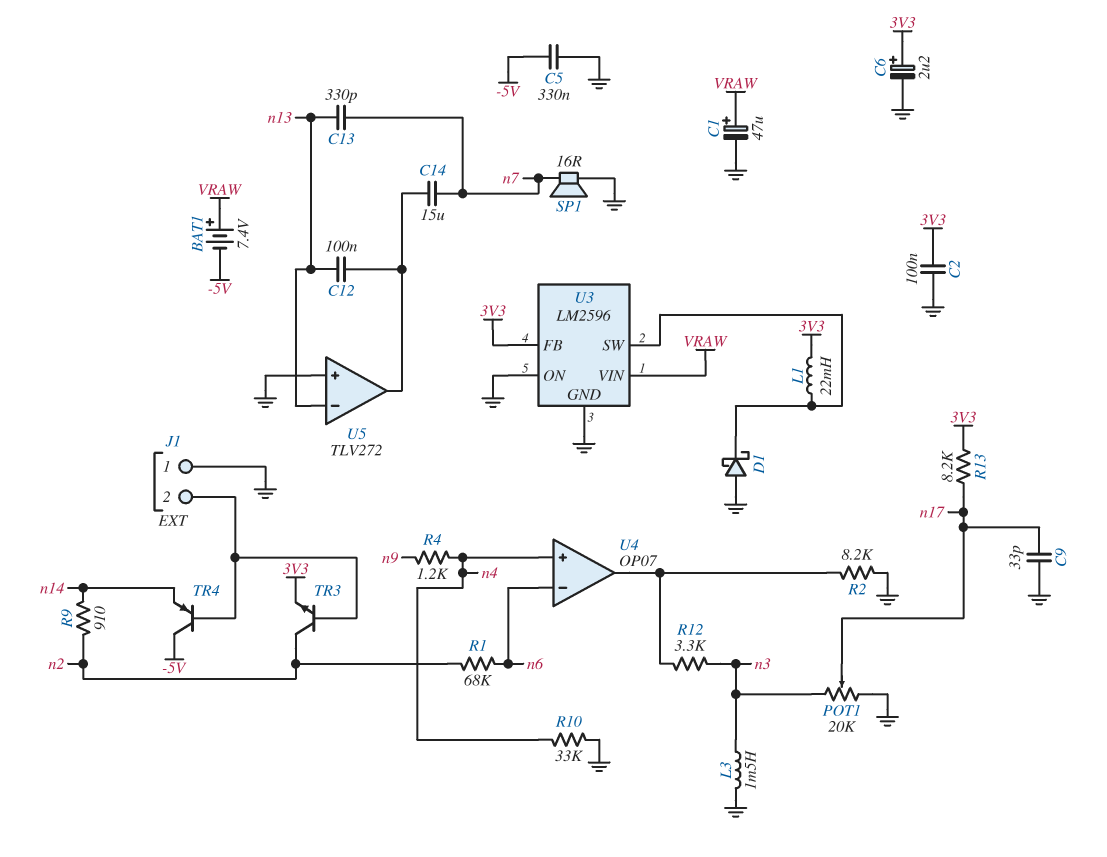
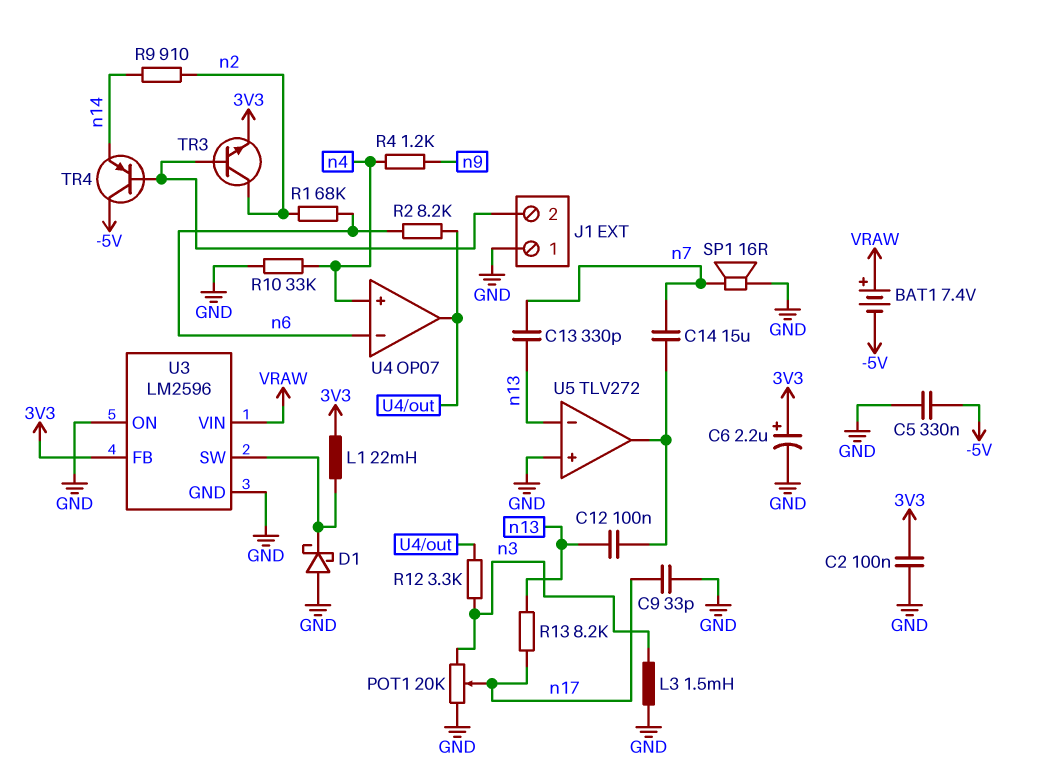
C1: 47uF (plus VRAW, minus GND) -> none
R2: 8.2k (GND, U4/out) -> 8.2k (U4/out, n6)
R13: 8.2k (3V3, n17) -> 8.2k (n13, n17)

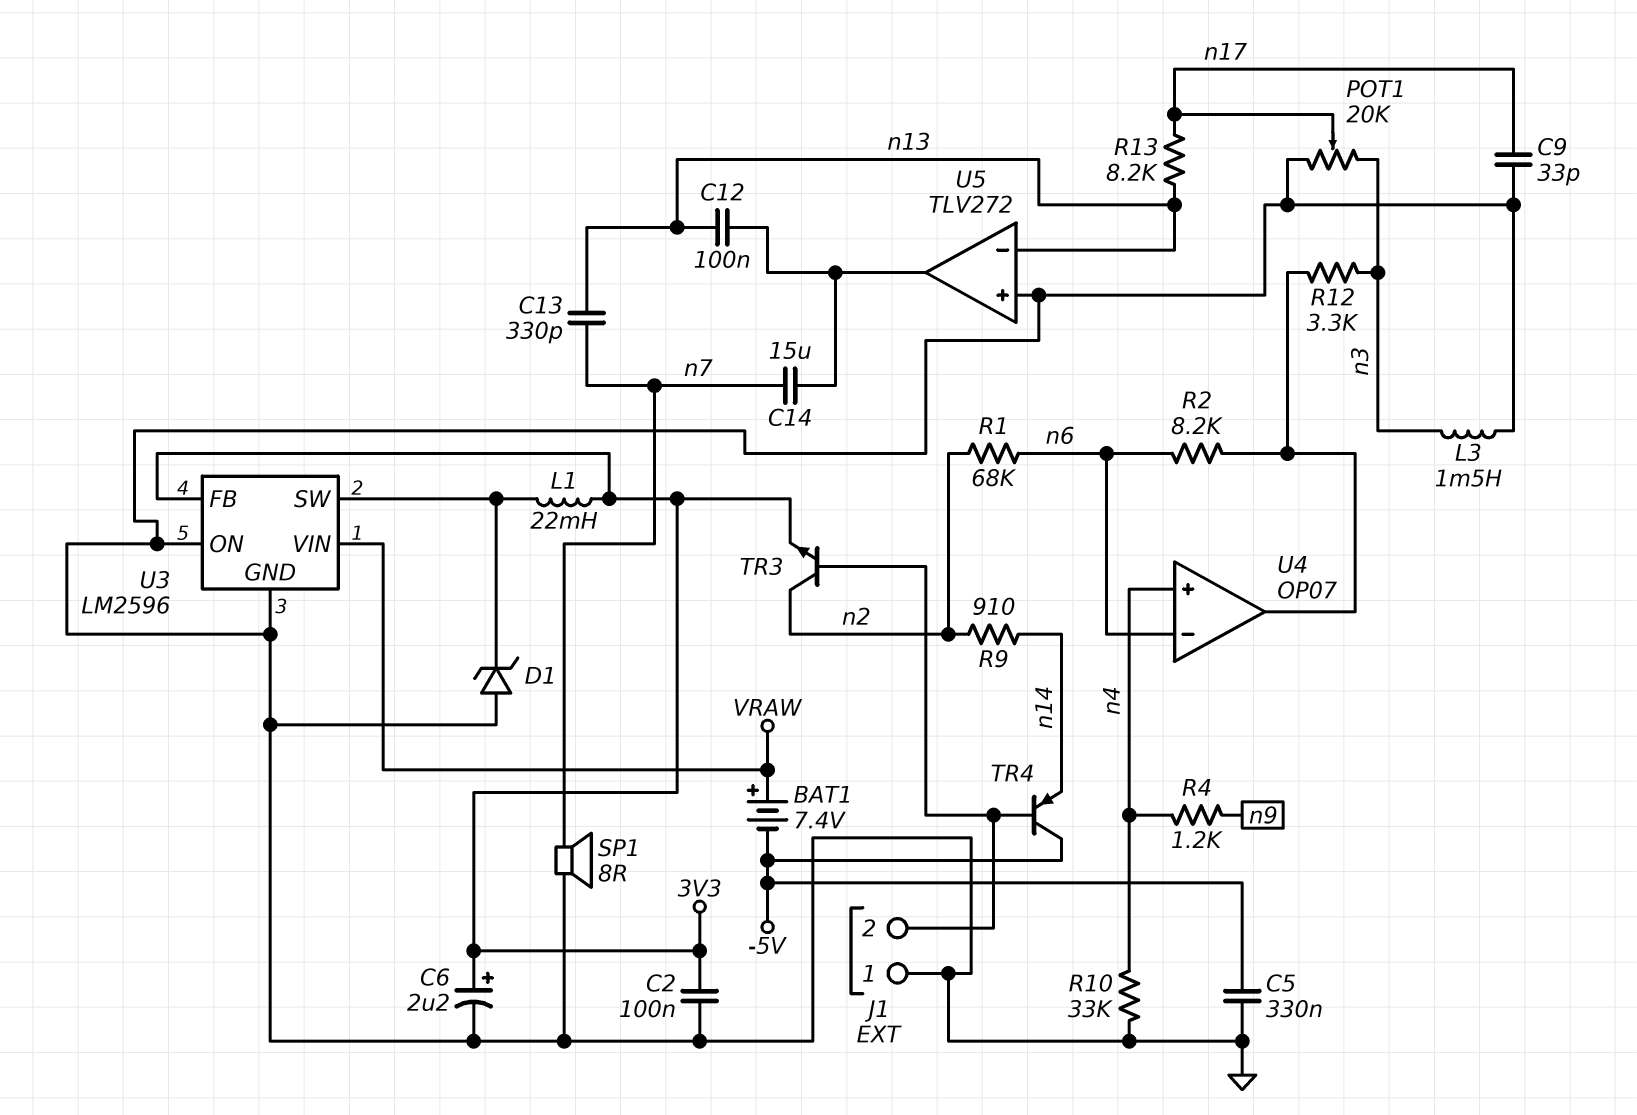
D1: schottky (A GND, K U3/SW) -> zener (A GND, K U3/SW)
SP1: speaker 16R (GND, n7) -> speaker 8R (GND, n7)

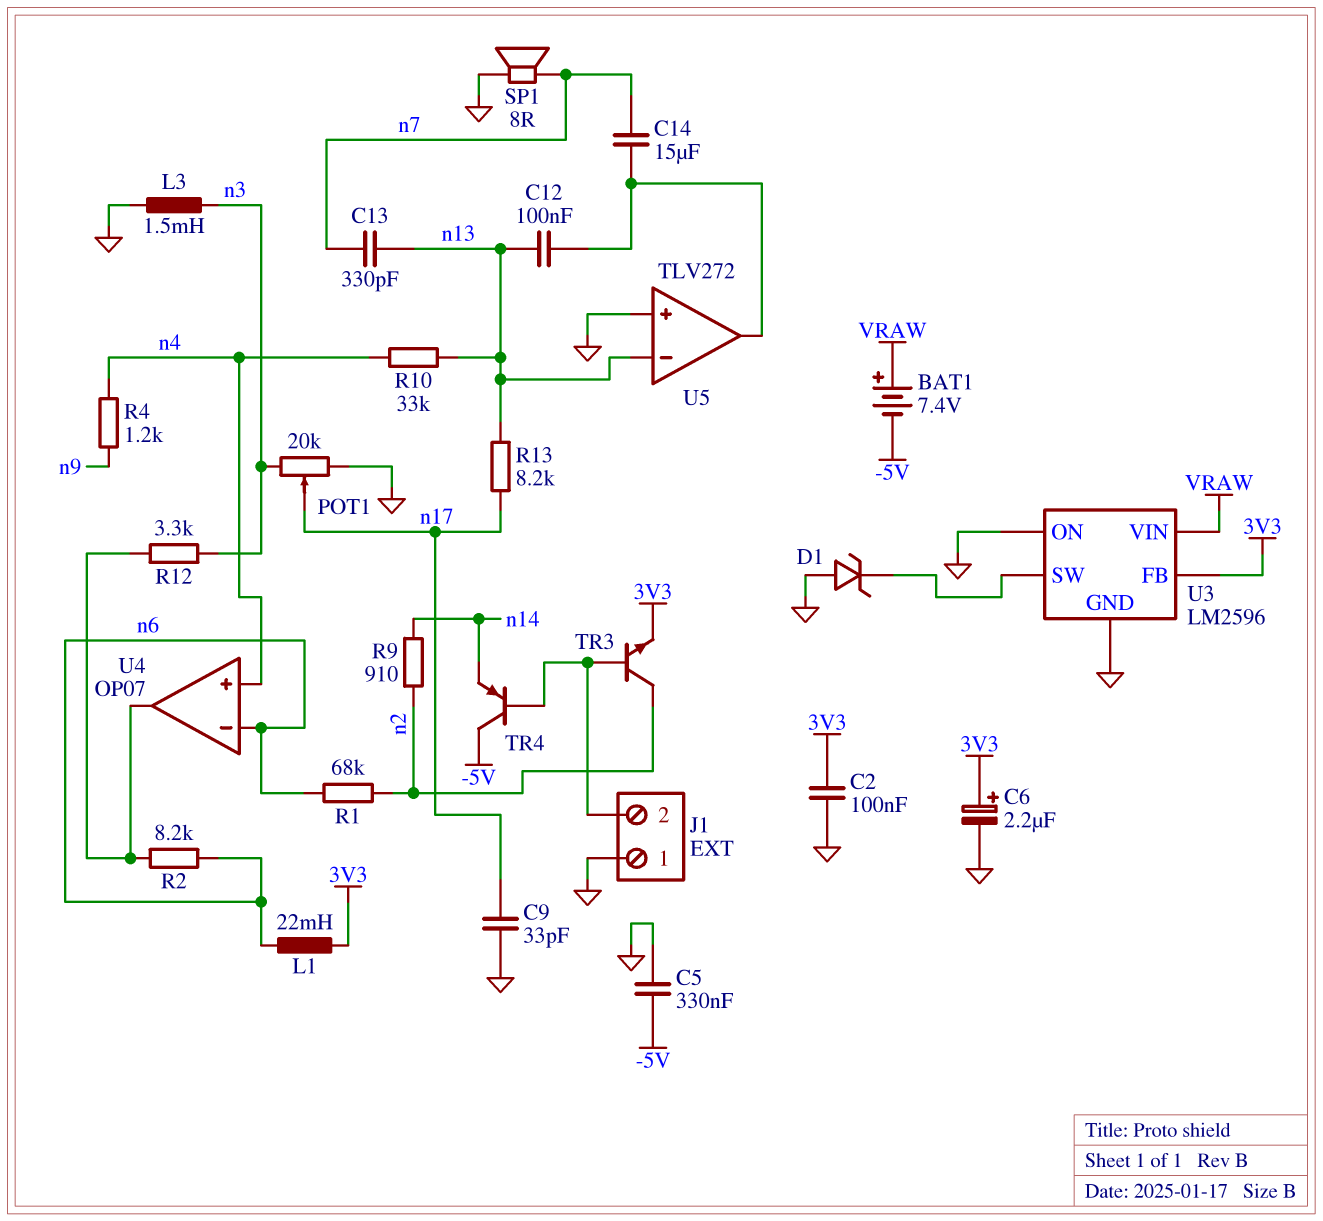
L1: 22mH (3V3, U3/SW) -> 22mH (3V3, n6)
R10: 33k (GND, n4) -> 33k (n4, n13)

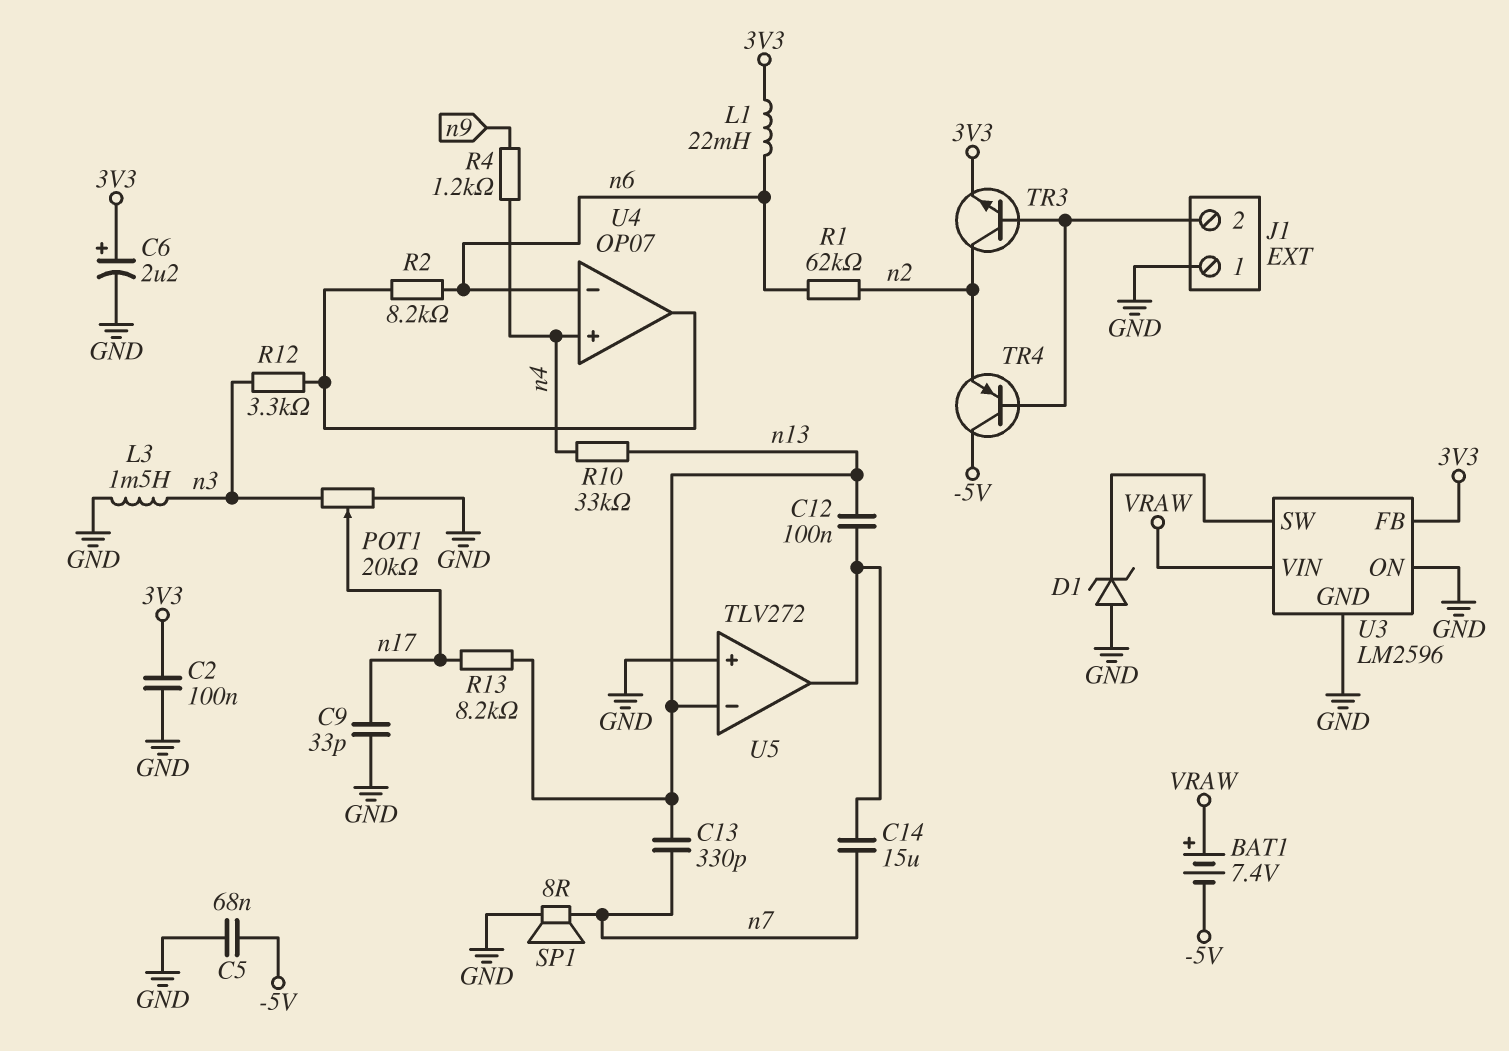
C5: 330nF (-5V, GND) -> 68nF (-5V, GND)
R1: 68k (n2, n6) -> 62k (n2, n6)
R9: 910 (n2, n14) -> none
TR4: PNP (B J1/2, C -5V, E n14) -> PNP (B J1/2, C -5V, E n2)

